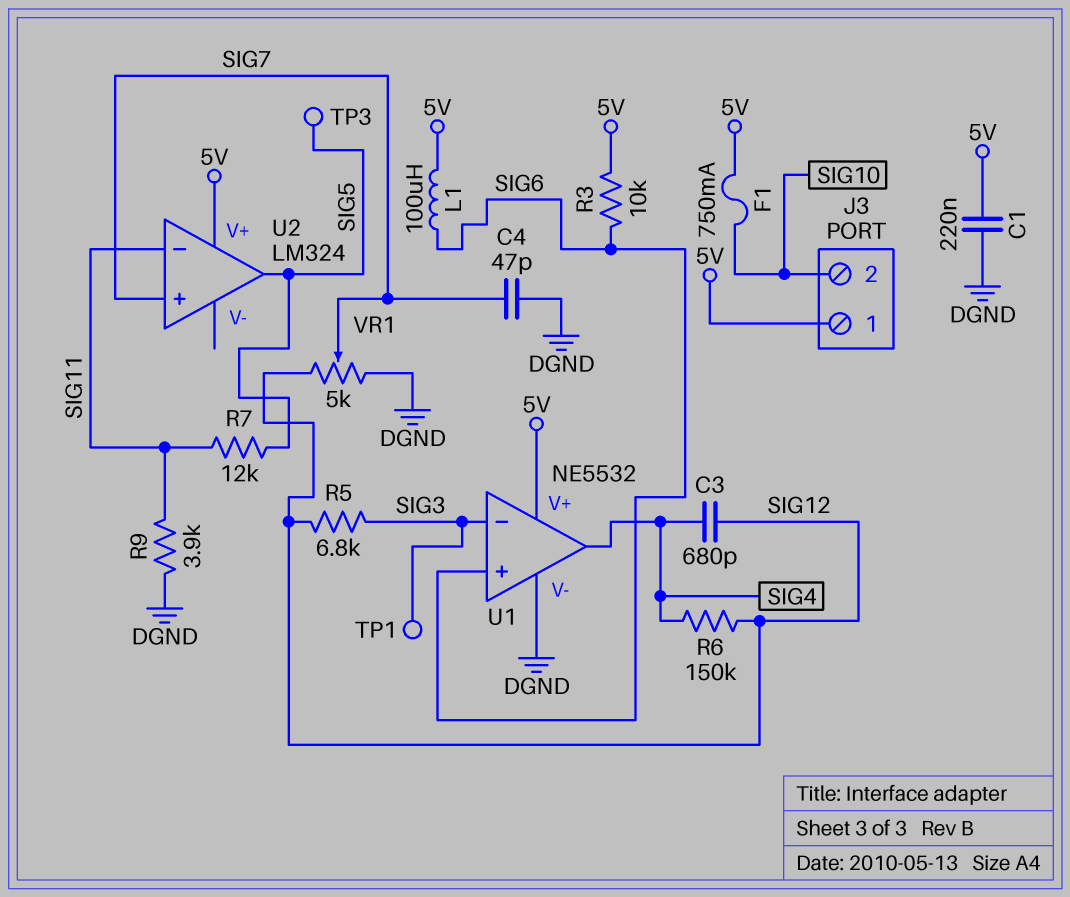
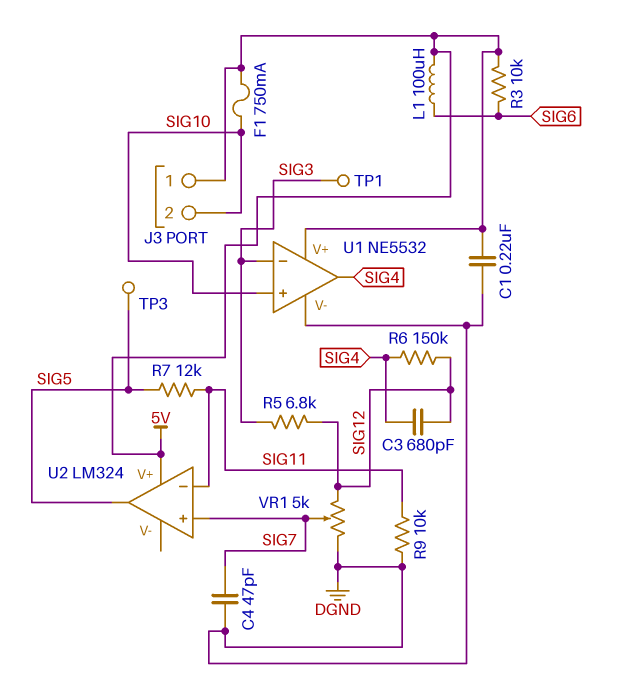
R9: 3.9k (DGND, SIG11) -> 10k (DGND, SIG11)
U1 pin in+: SIG6 -> SIG10

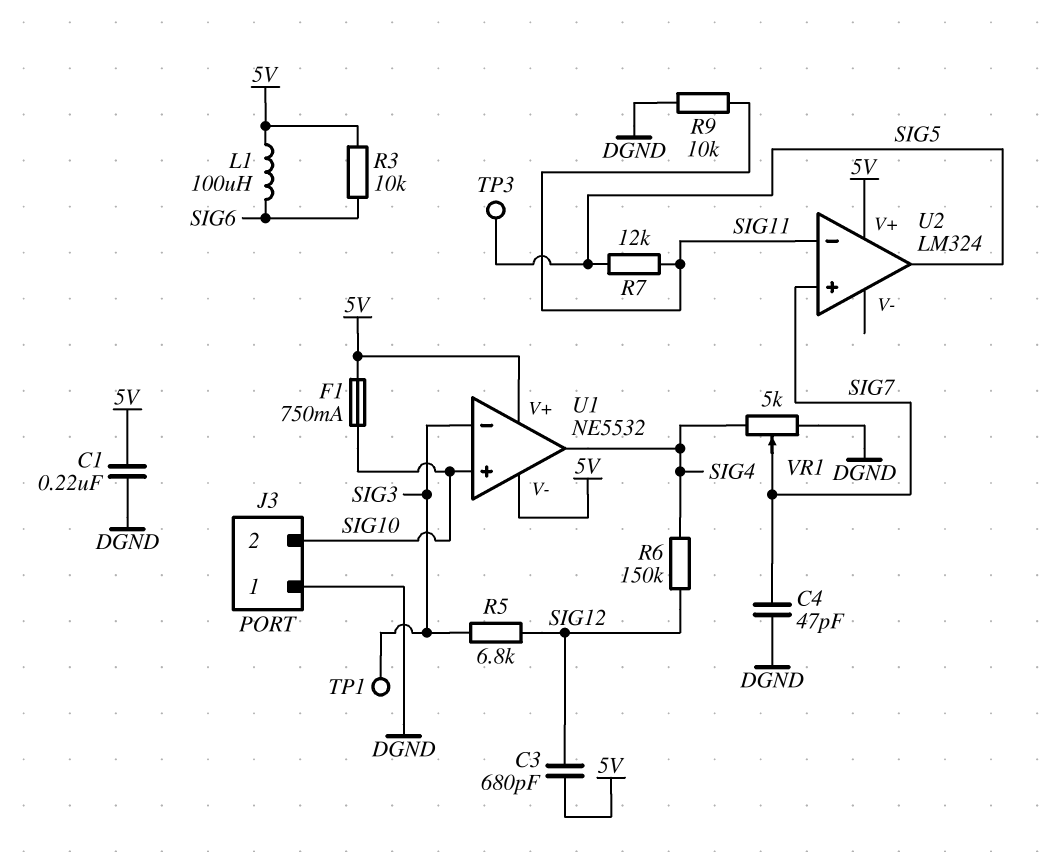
C3: 680pF (SIG4, SIG12) -> 680pF (5V, SIG12)
J3 pin 1: 5V -> DGND
U1 pin V-: DGND -> 5V
VR1: 5k (DGND, SIG12, wiper SIG7) -> 5k (DGND, SIG4, wiper SIG7)

